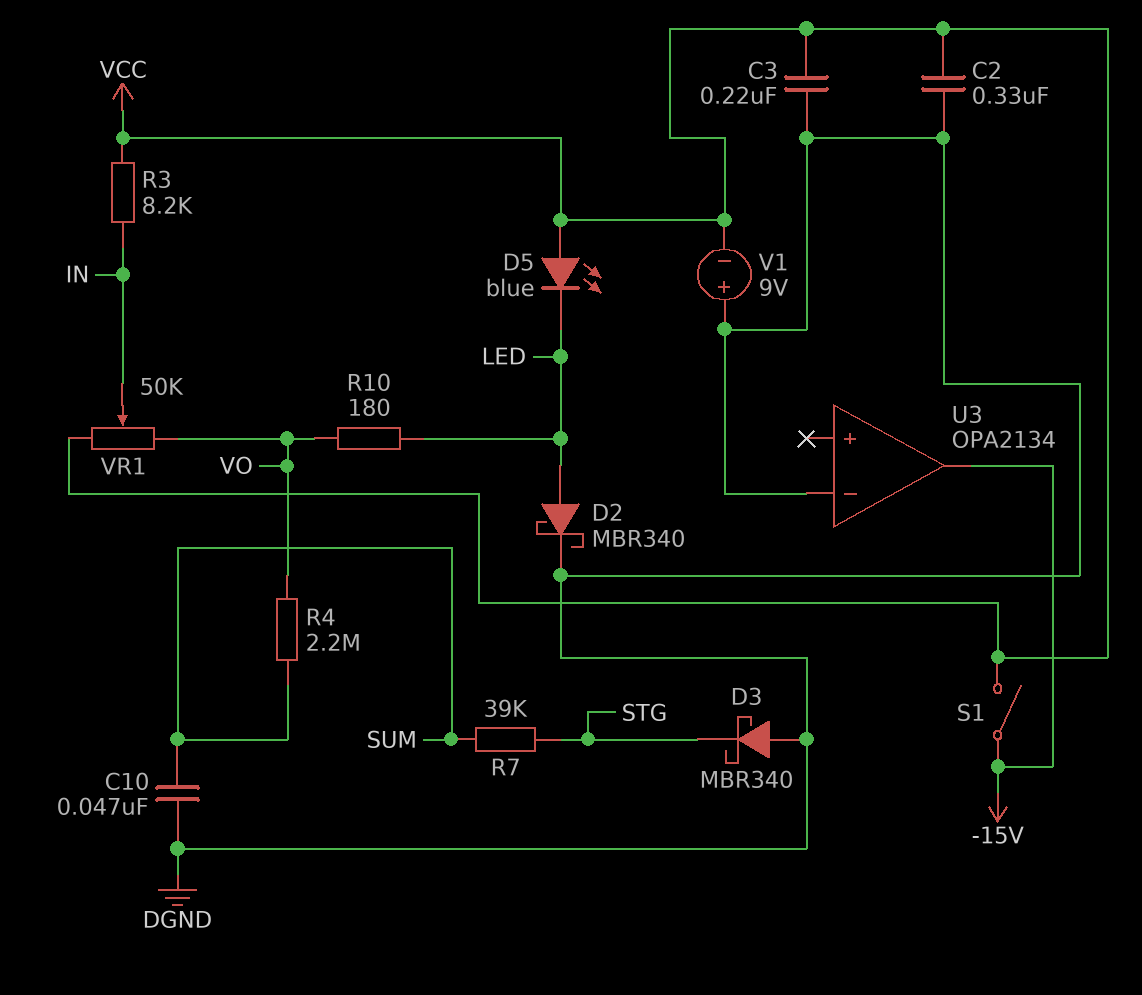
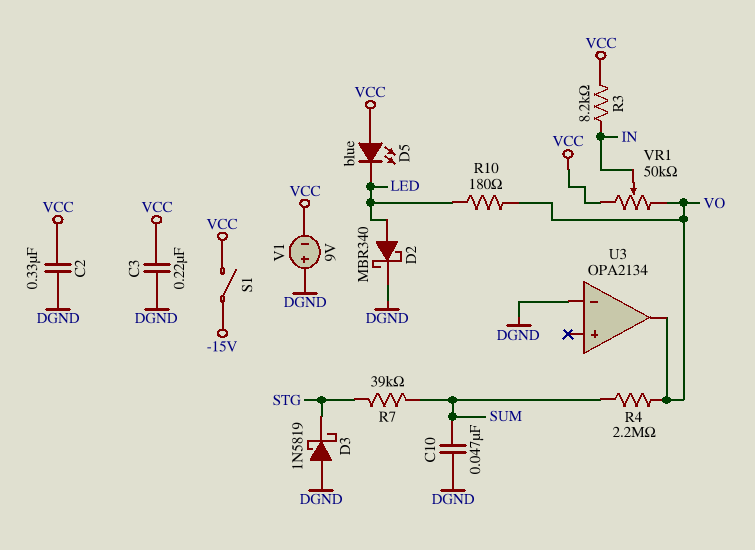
D3: schottky MBR340 (A DGND, K STG) -> schottky 1N5819 (A DGND, K STG)
U3 pin out: -15V -> VO

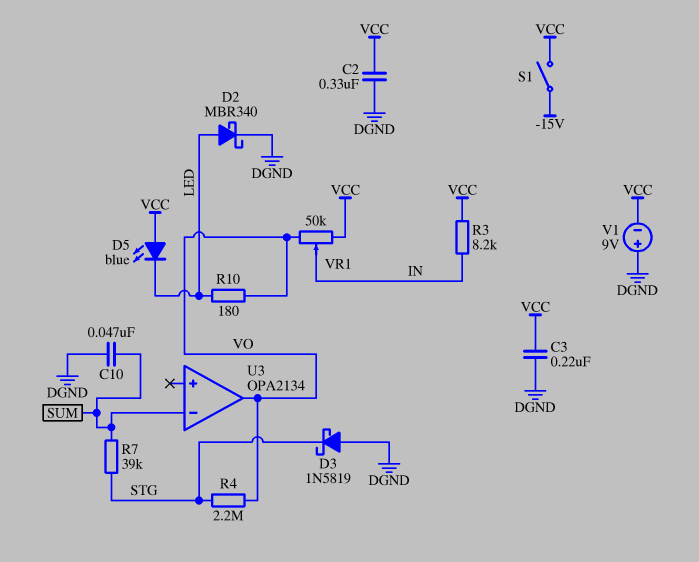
R4: 2.2M (SUM, VO) -> 2.2M (STG, VO)
U3 pin in-: DGND -> SUM

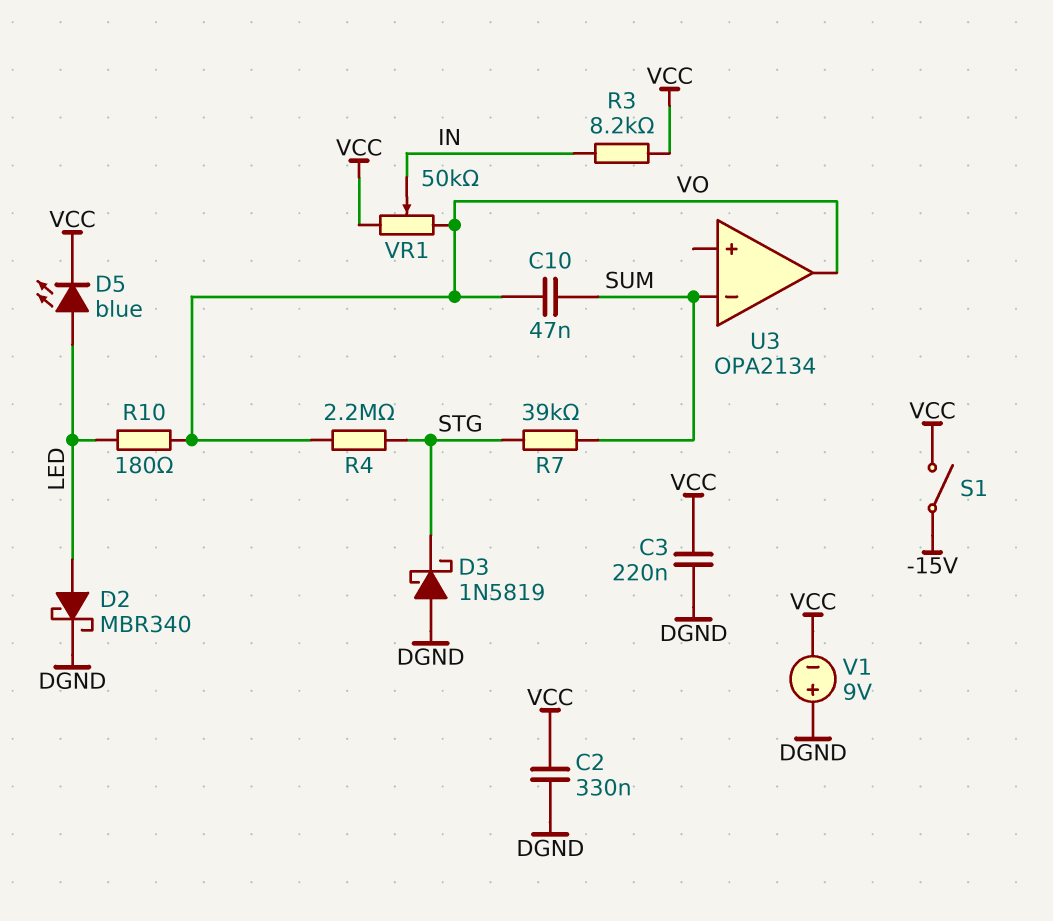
C10: 47nF (DGND, SUM) -> 47nF (SUM, VO)
D5: LED blue (A VCC, K LED) -> LED blue (A LED, K VCC)

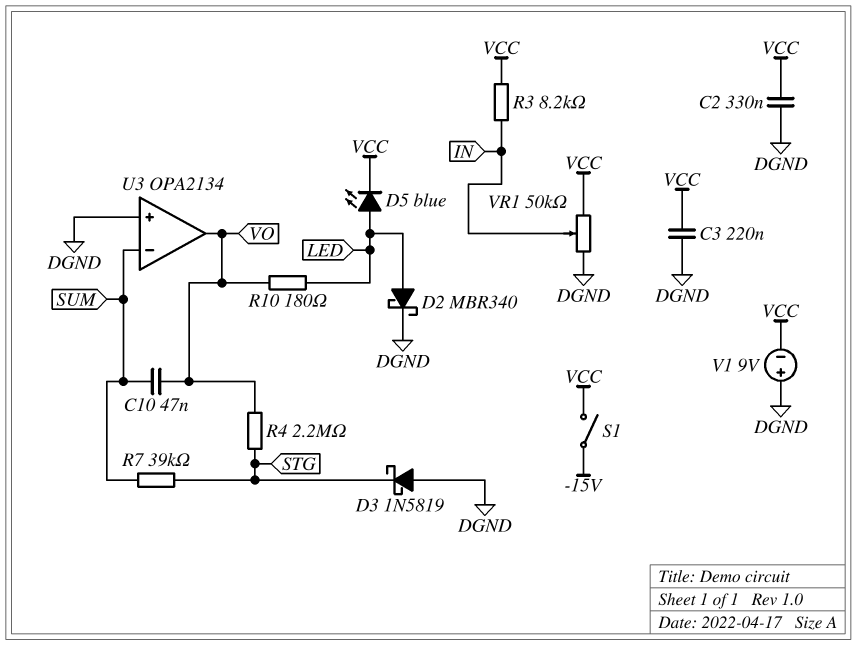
U3 pin in+: none -> DGND
VR1: 50k (VCC, VO, wiper IN) -> 50k (DGND, VCC, wiper IN)

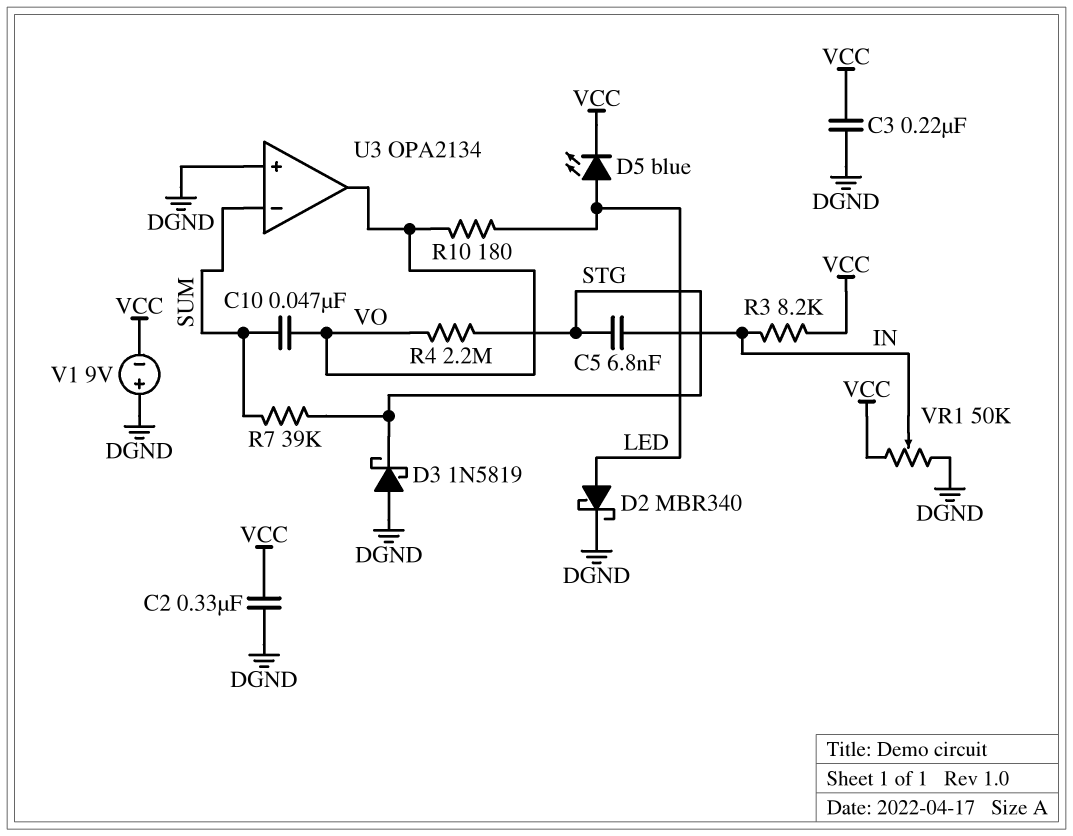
C5: none -> 6.8nF (IN, STG)
S1: switch (-15V, VCC) -> none

